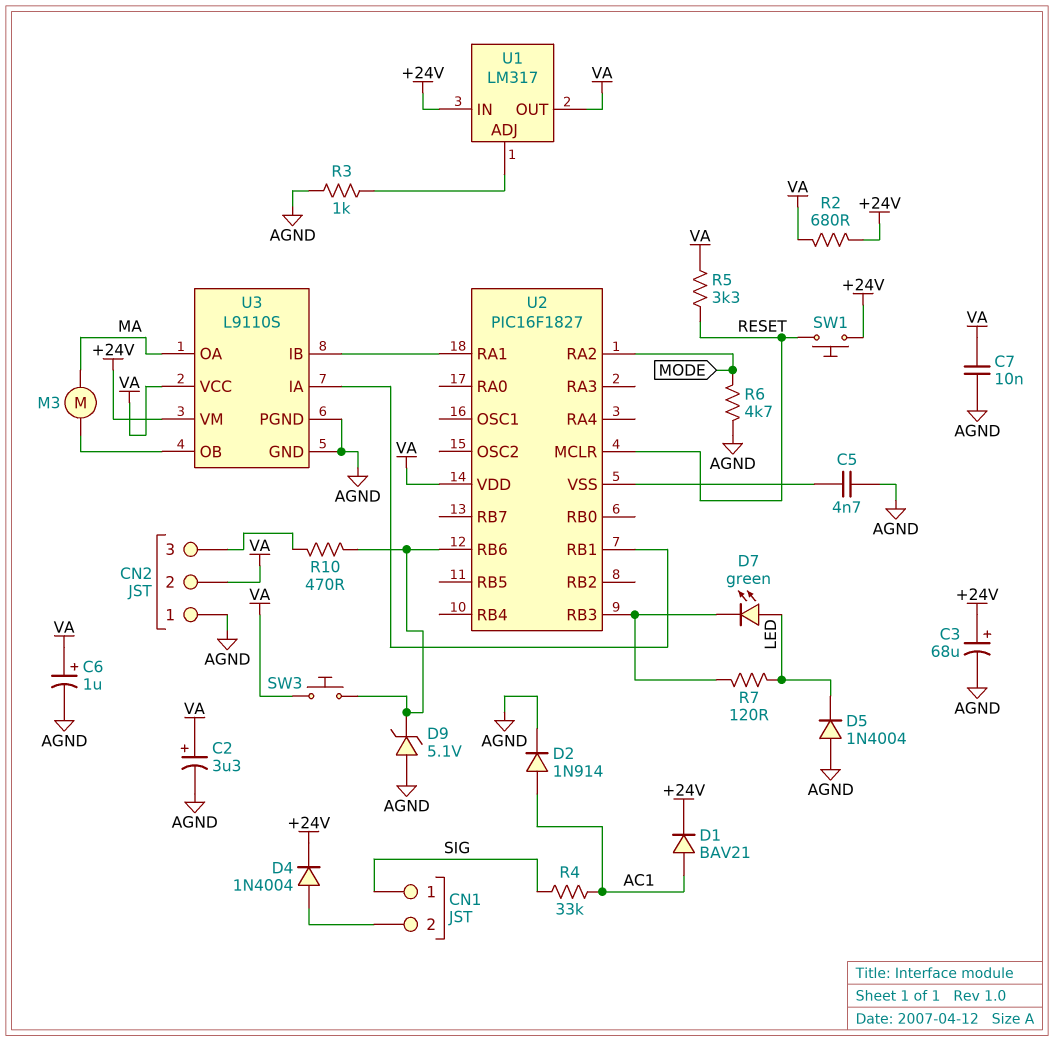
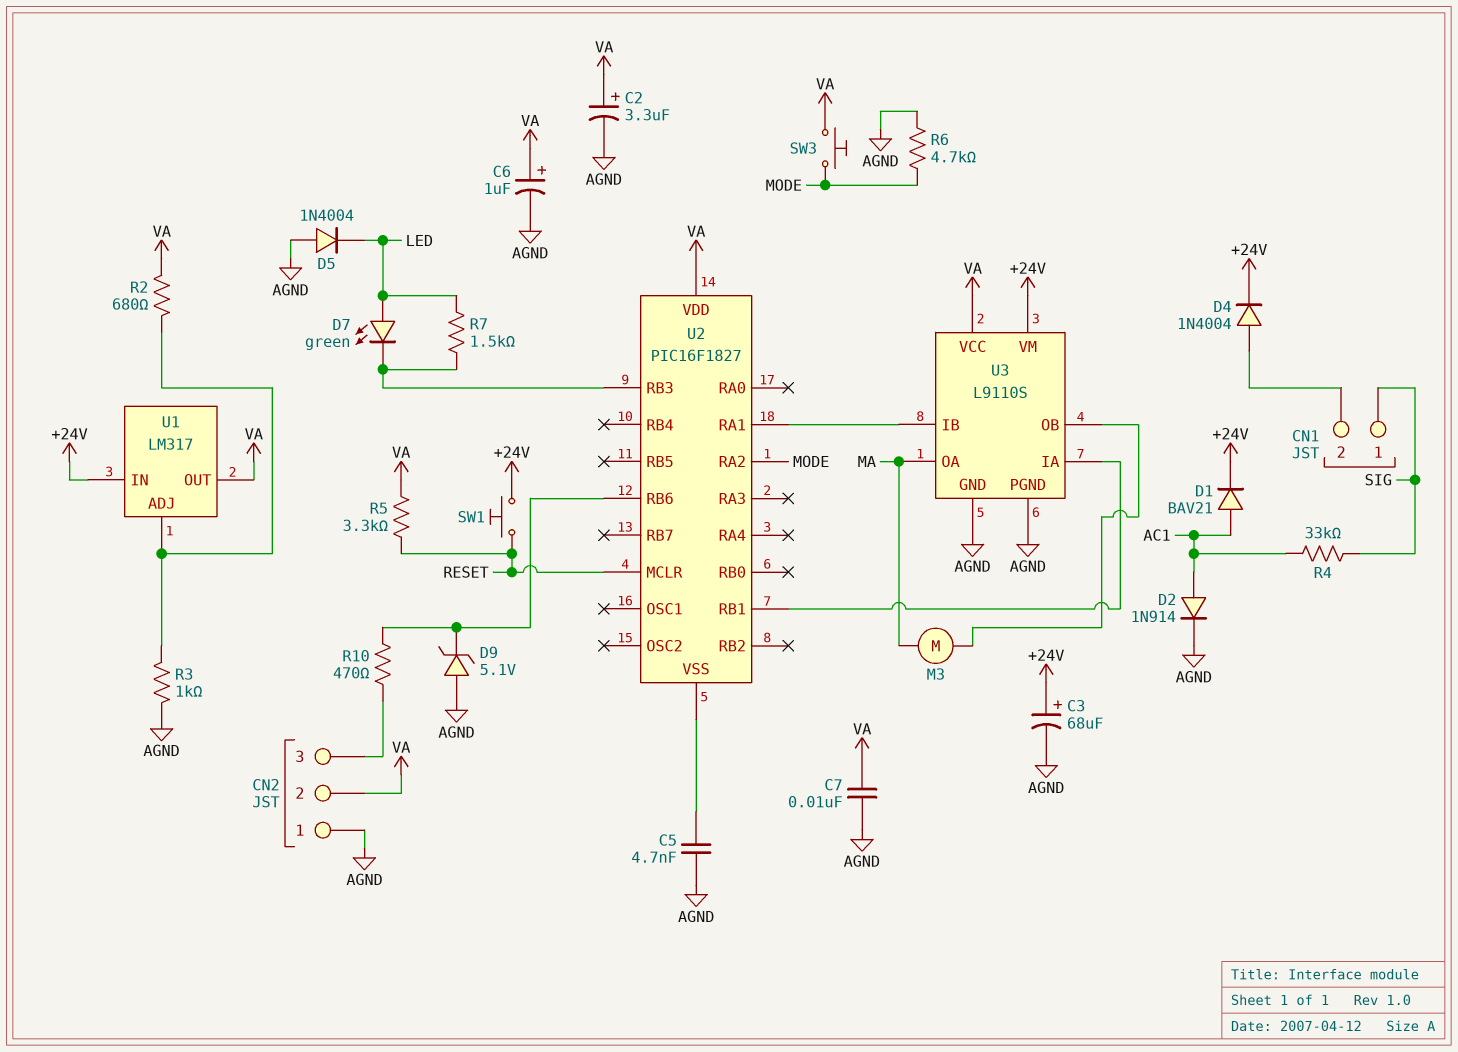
R2: 680 (+24V, VA) -> 680 (U1/ADJ, VA)
R7: 120 (LED, U2/RB3) -> 1.5k (LED, U2/RB3)
SW3: button (U2/RB6, VA) -> button (MODE, VA)

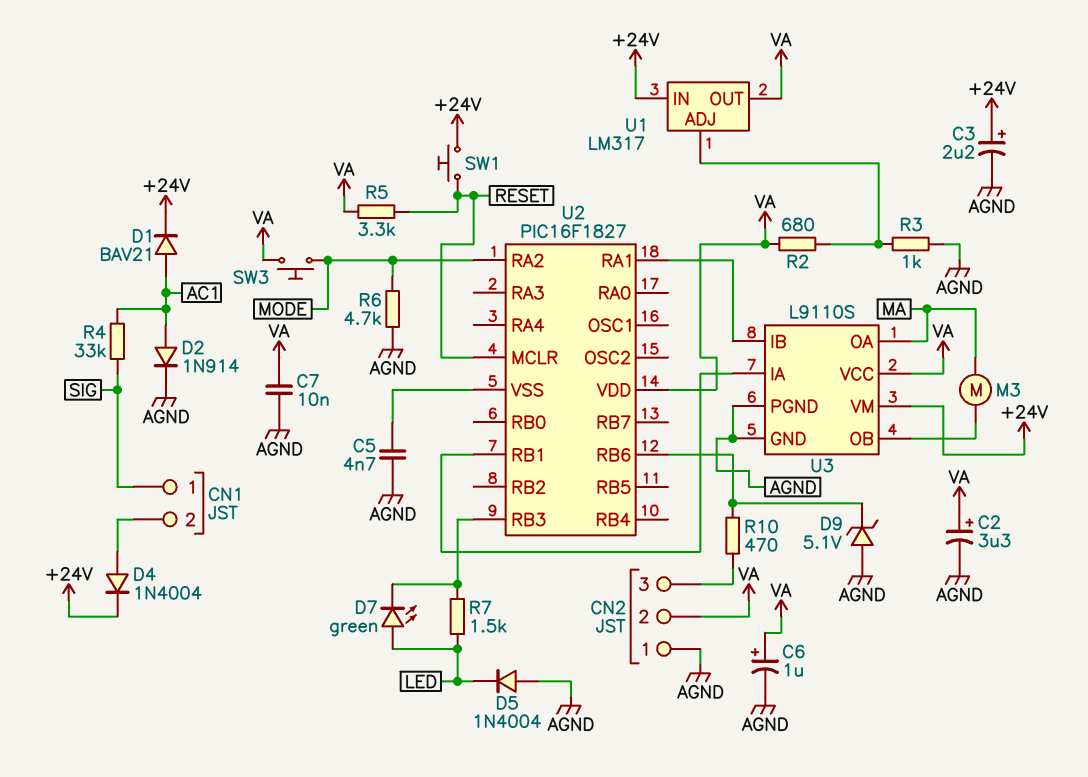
C3: 68uF (plus +24V, minus AGND) -> 2.2uF (plus +24V, minus AGND)

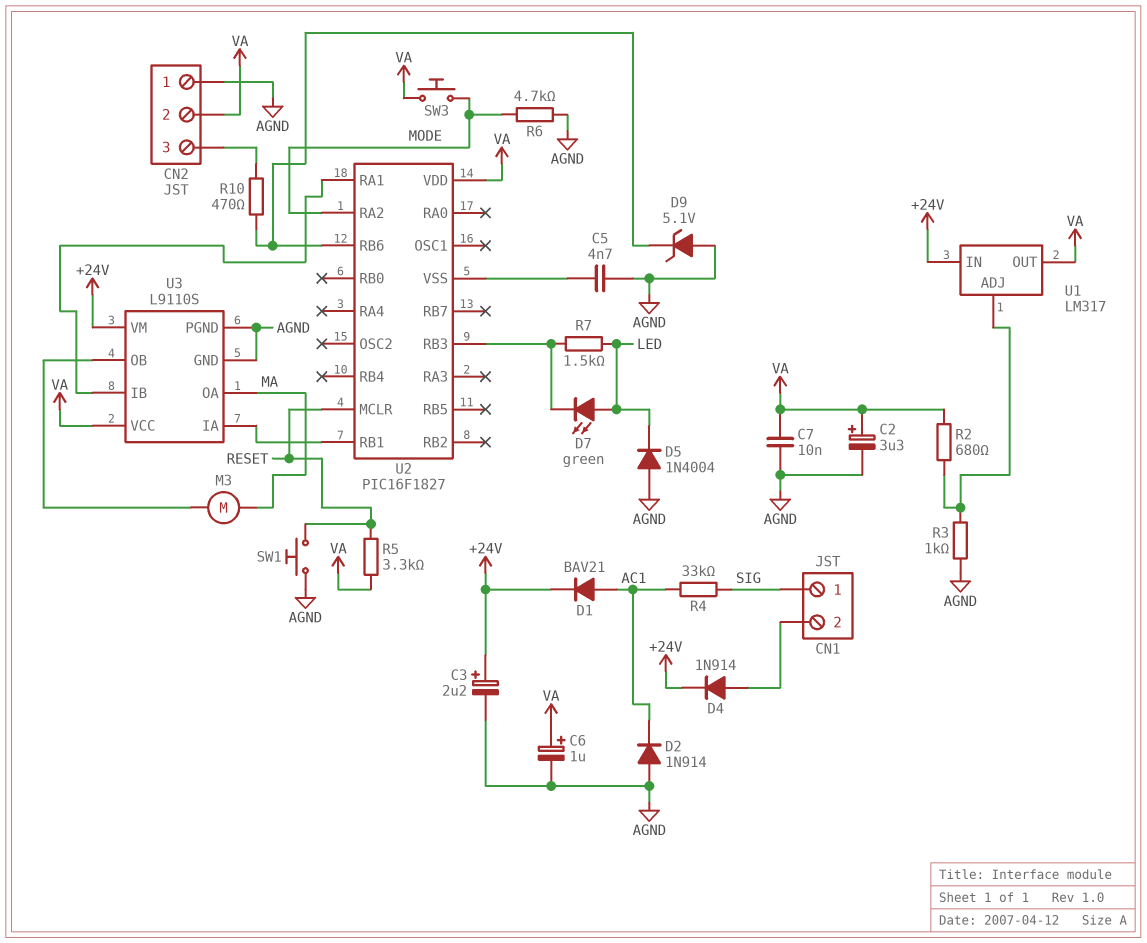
D2: diode 1N914 (A AC1, K AGND) -> diode 1N914 (A AGND, K AC1)
D4: diode 1N4004 (A CN1/2, K +24V) -> diode 1N914 (A CN1/2, K +24V)
SW1: button (+24V, RESET) -> button (AGND, RESET)

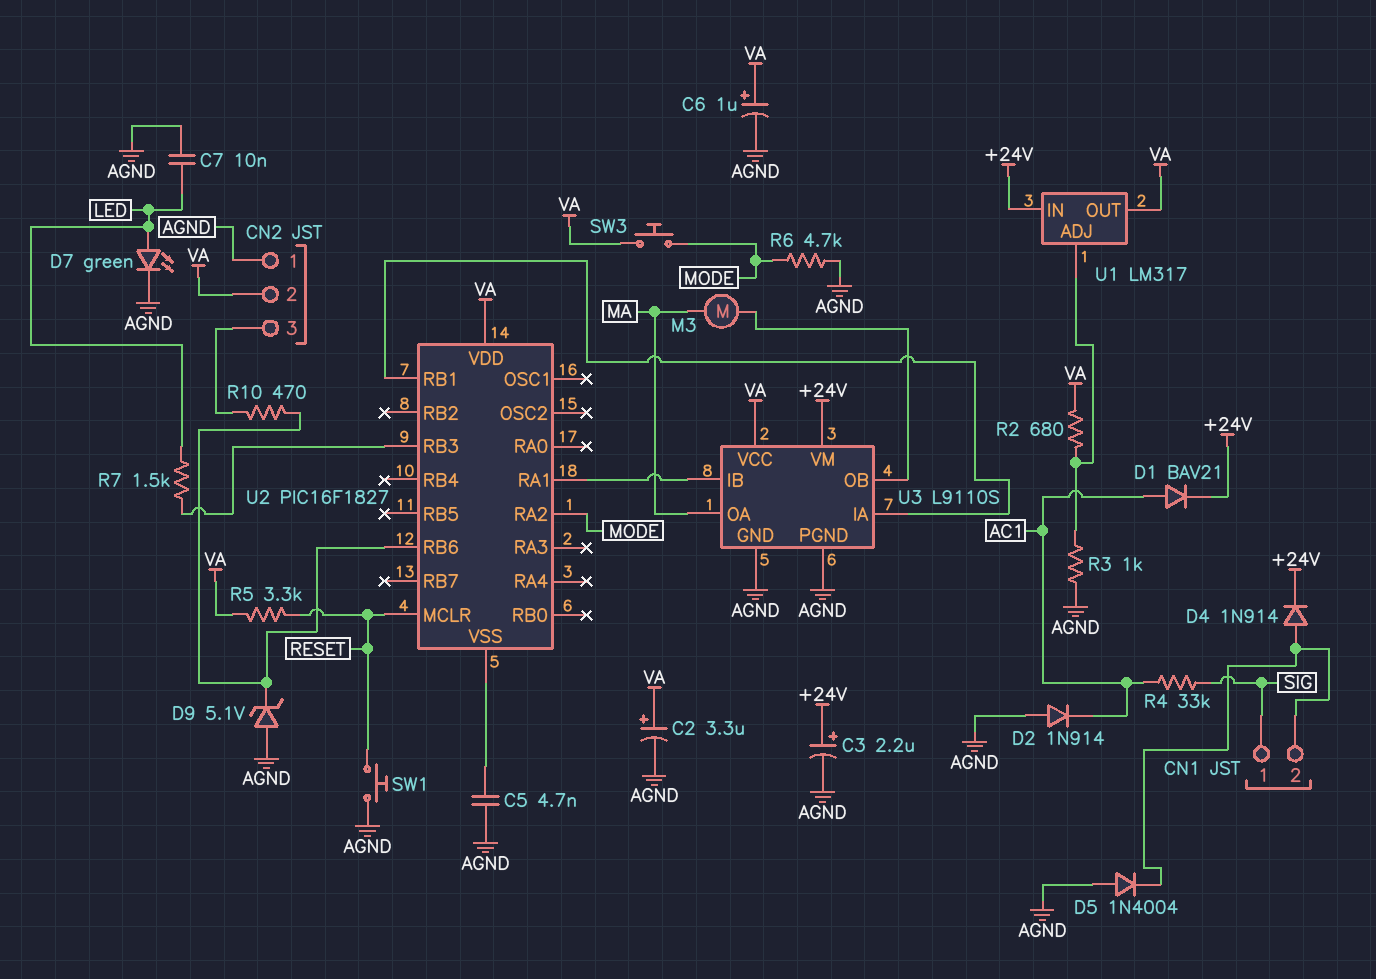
C7: 10nF (AGND, VA) -> 10nF (AGND, LED)
D5: diode 1N4004 (A AGND, K LED) -> diode 1N4004 (A AGND, K CN1/2)
D7: LED green (A LED, K U2/RB3) -> LED green (A LED, K AGND)

